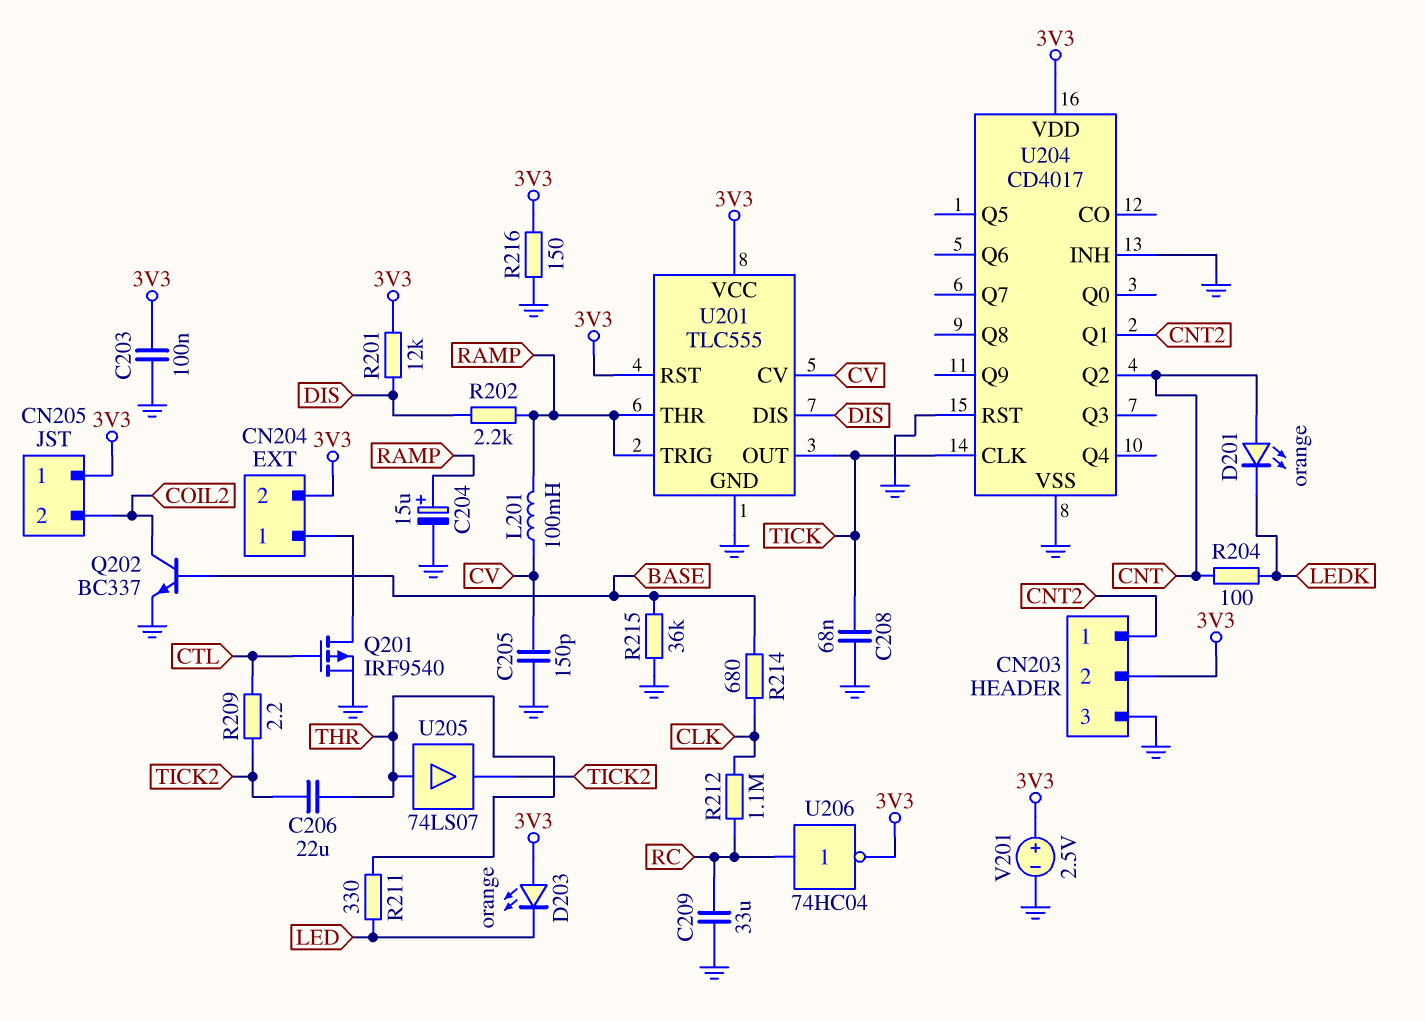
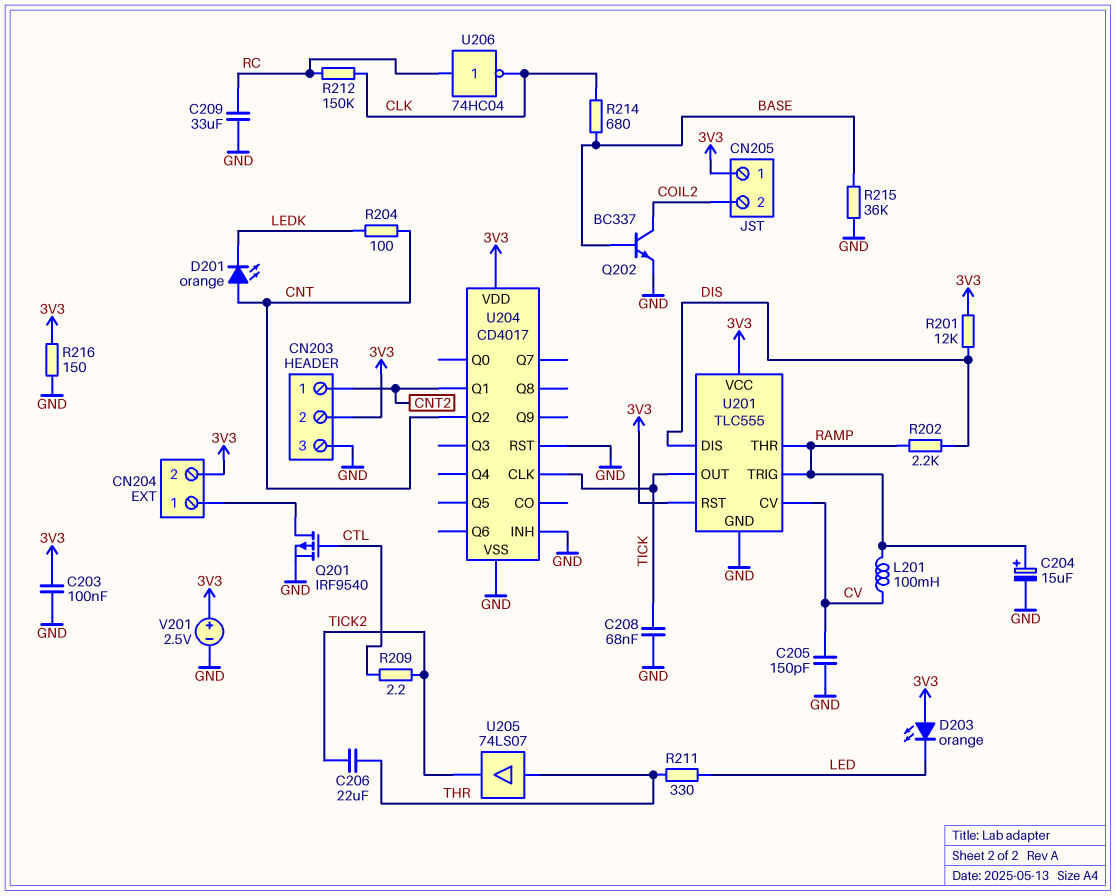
R212: 1.1M (CLK, RC) -> 150k (CLK, RC)
U206: NOT 74HC04 (in RC, out 3V3) -> NOT 74HC04 (in RC, out CLK)

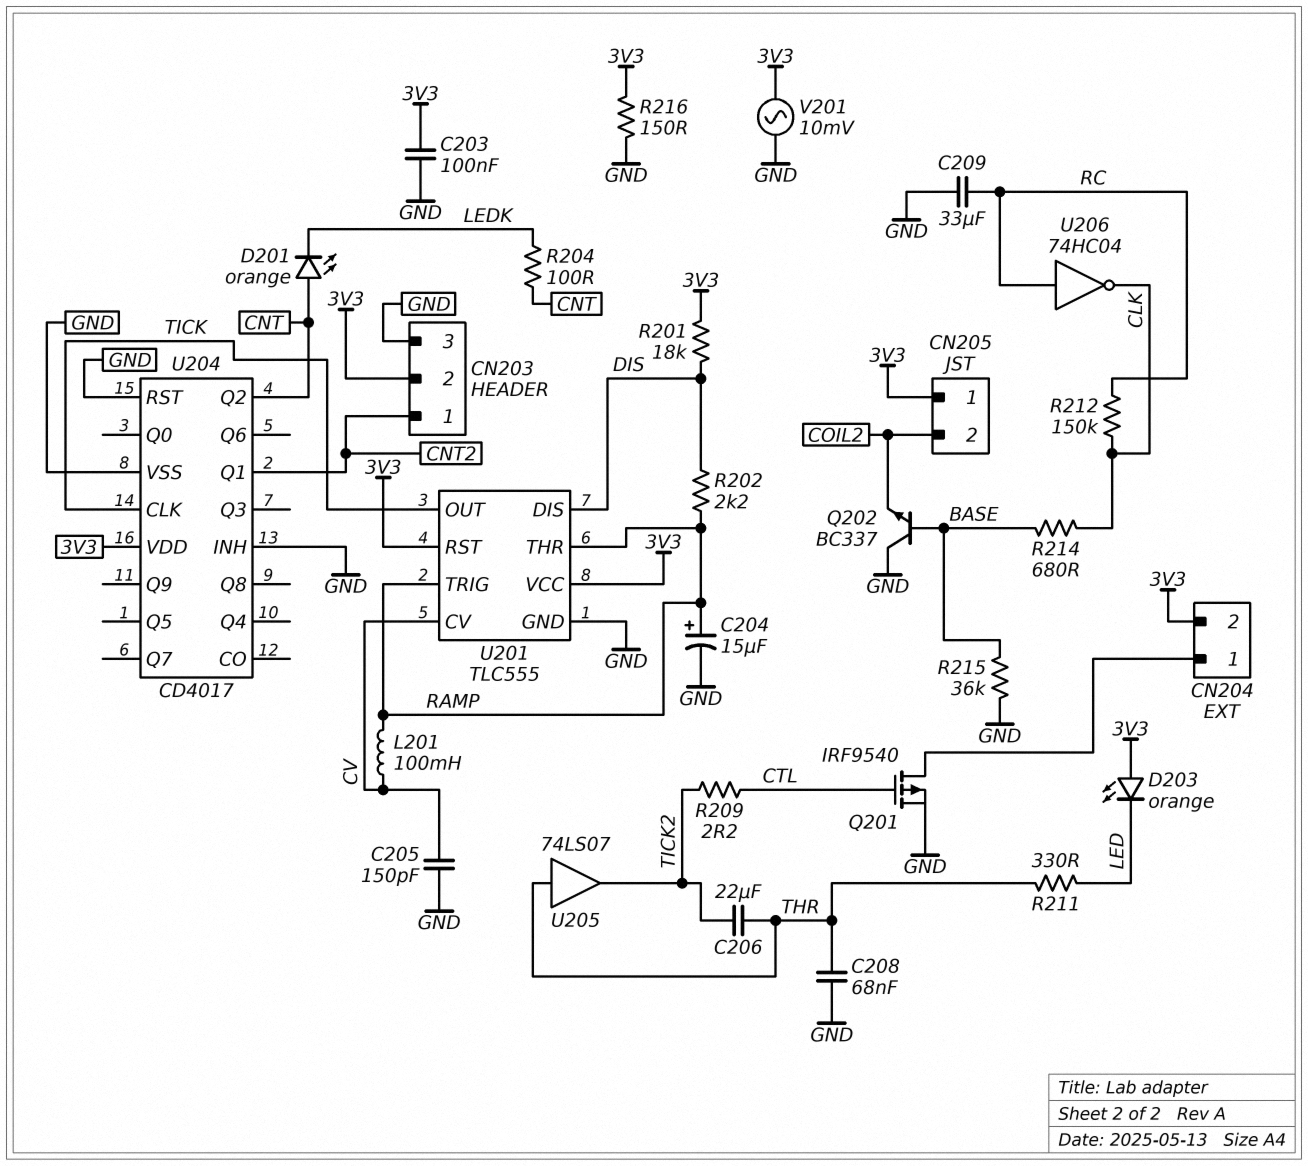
C208: 68nF (GND, TICK) -> 68nF (GND, THR)
Q202: NPN BC337 (B BASE, C COIL2, E GND) -> NPN BC337 (B BASE, C GND, E COIL2)
R201: 12k (3V3, DIS) -> 18k (3V3, DIS)
V201: 2.5V (plus 3V3, minus GND) -> AC 10mV (3V3, GND)

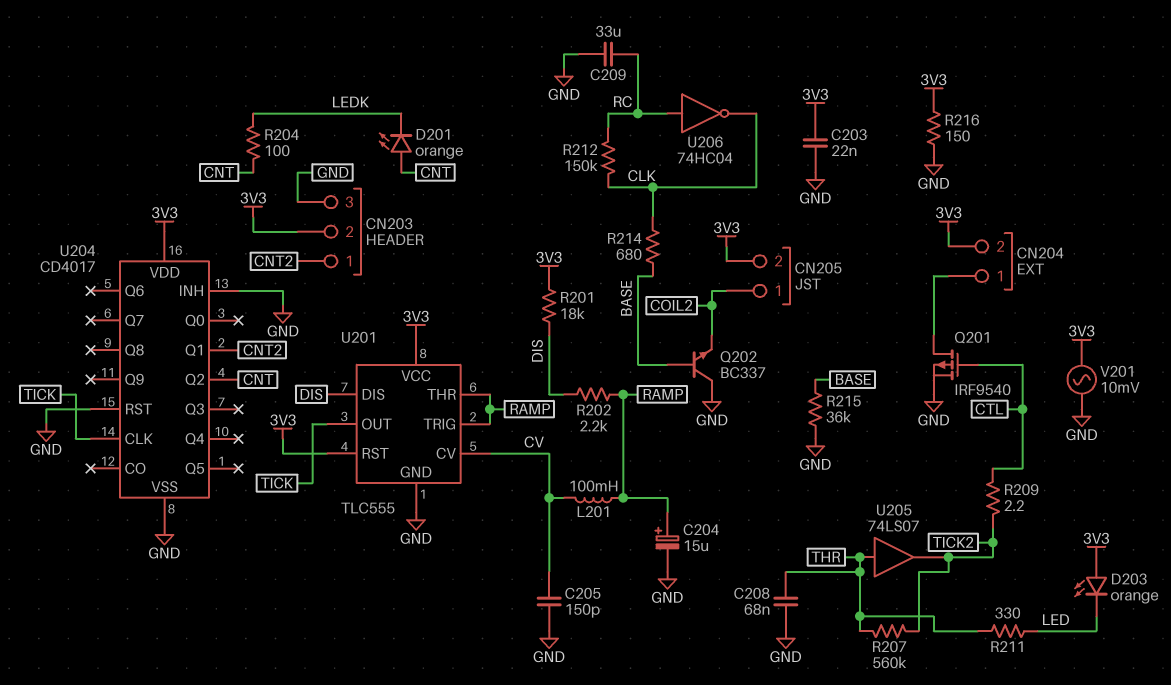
C203: 100nF (3V3, GND) -> 22nF (3V3, GND)
C206: 22uF (THR, TICK2) -> none
CN205 pin 1: 3V3 -> COIL2
CN205 pin 2: COIL2 -> 3V3
R207: none -> 560k (THR, TICK2)

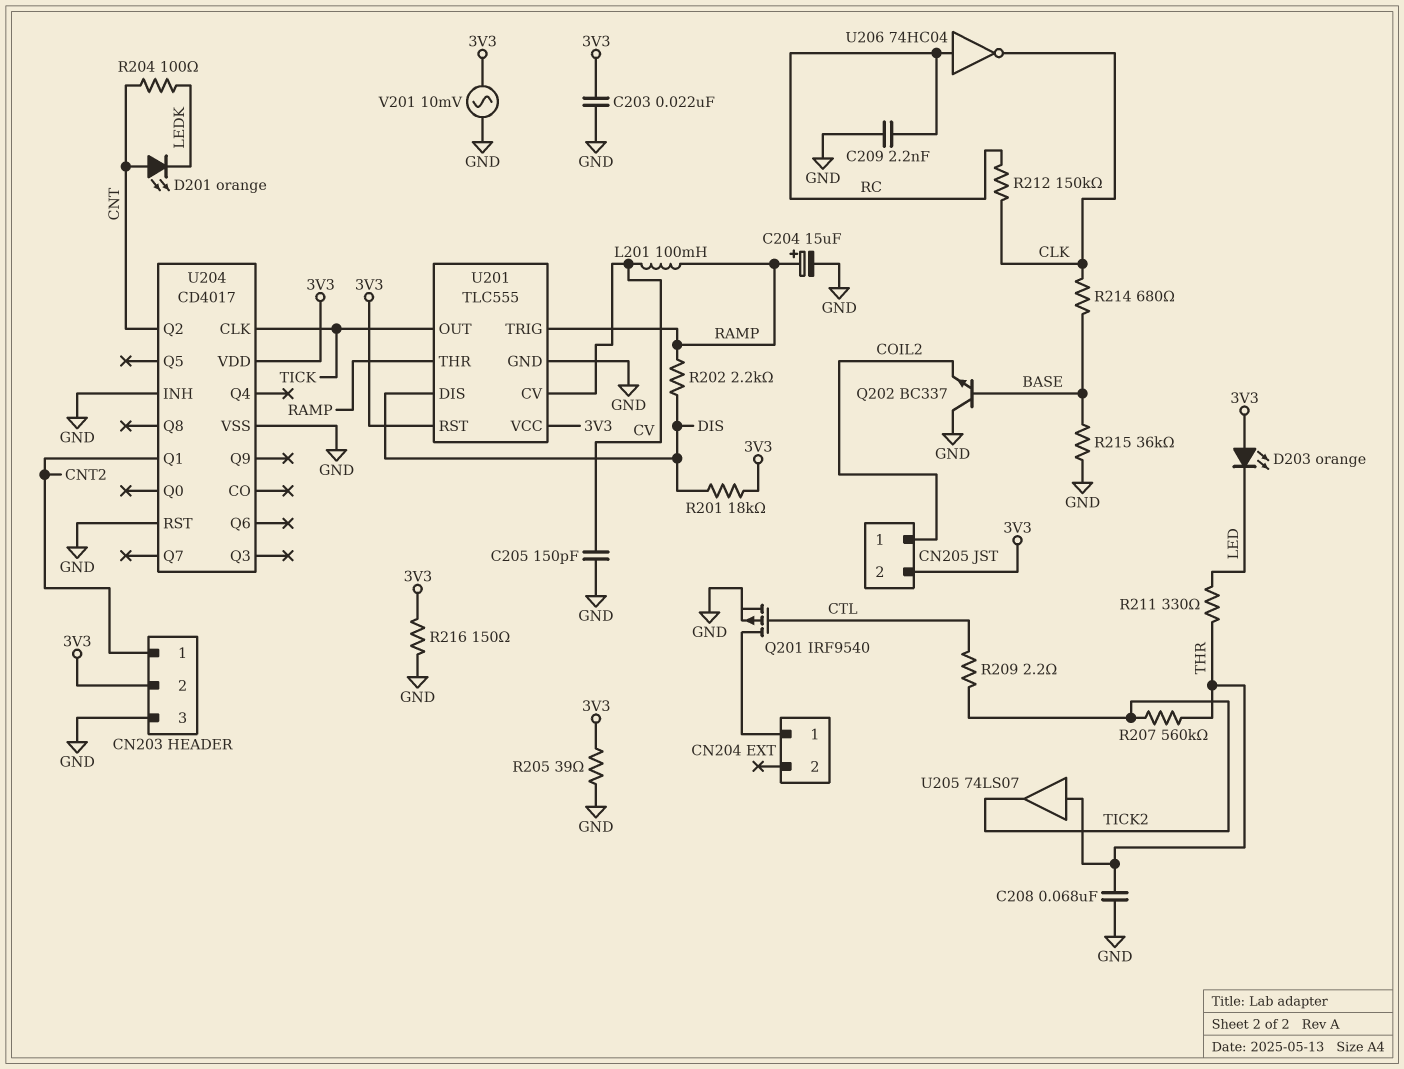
C209: 33uF (GND, RC) -> 2.2nF (GND, RC)
CN204 pin 2: 3V3 -> none
R205: none -> 39 (3V3, GND)

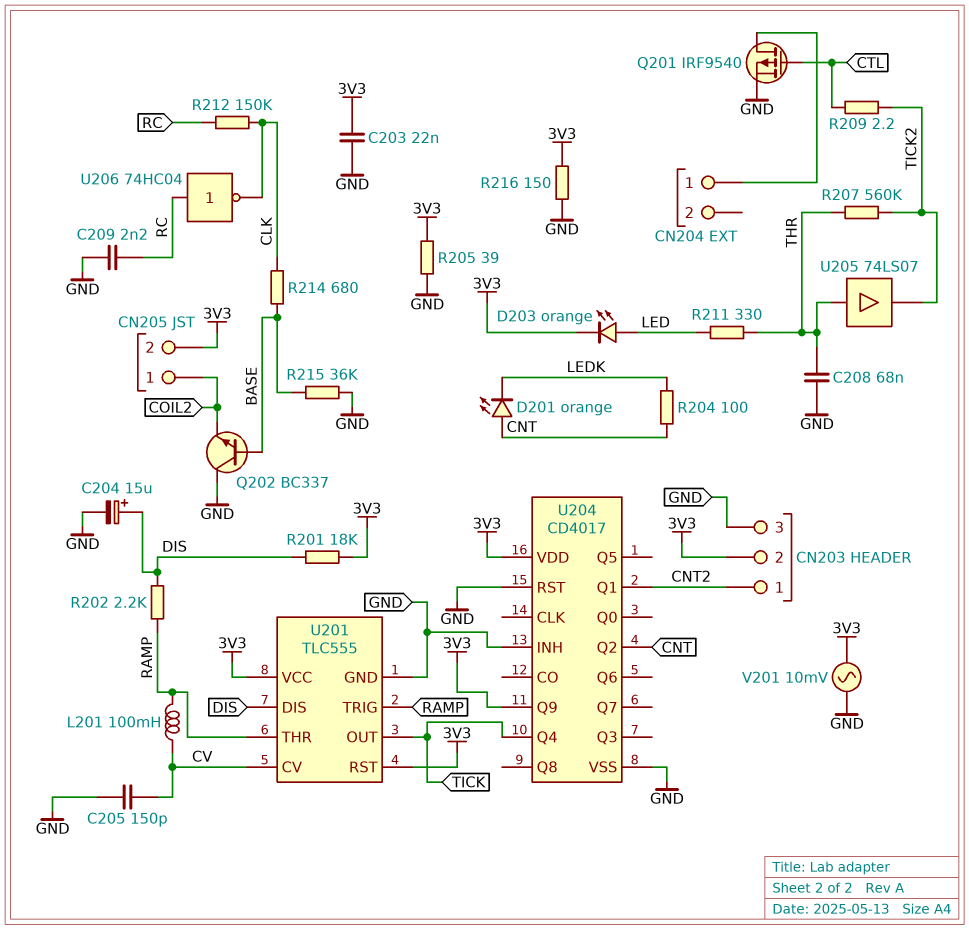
C204: 15uF (plus RAMP, minus GND) -> 15uF (plus DIS, minus GND)
D203: LED orange (A 3V3, K LED) -> LED orange (A LED, K 3V3)
U204 pin CLK: TICK -> none
U204 pin Q4: none -> TICK
U204 pin Q9: none -> 3V3

